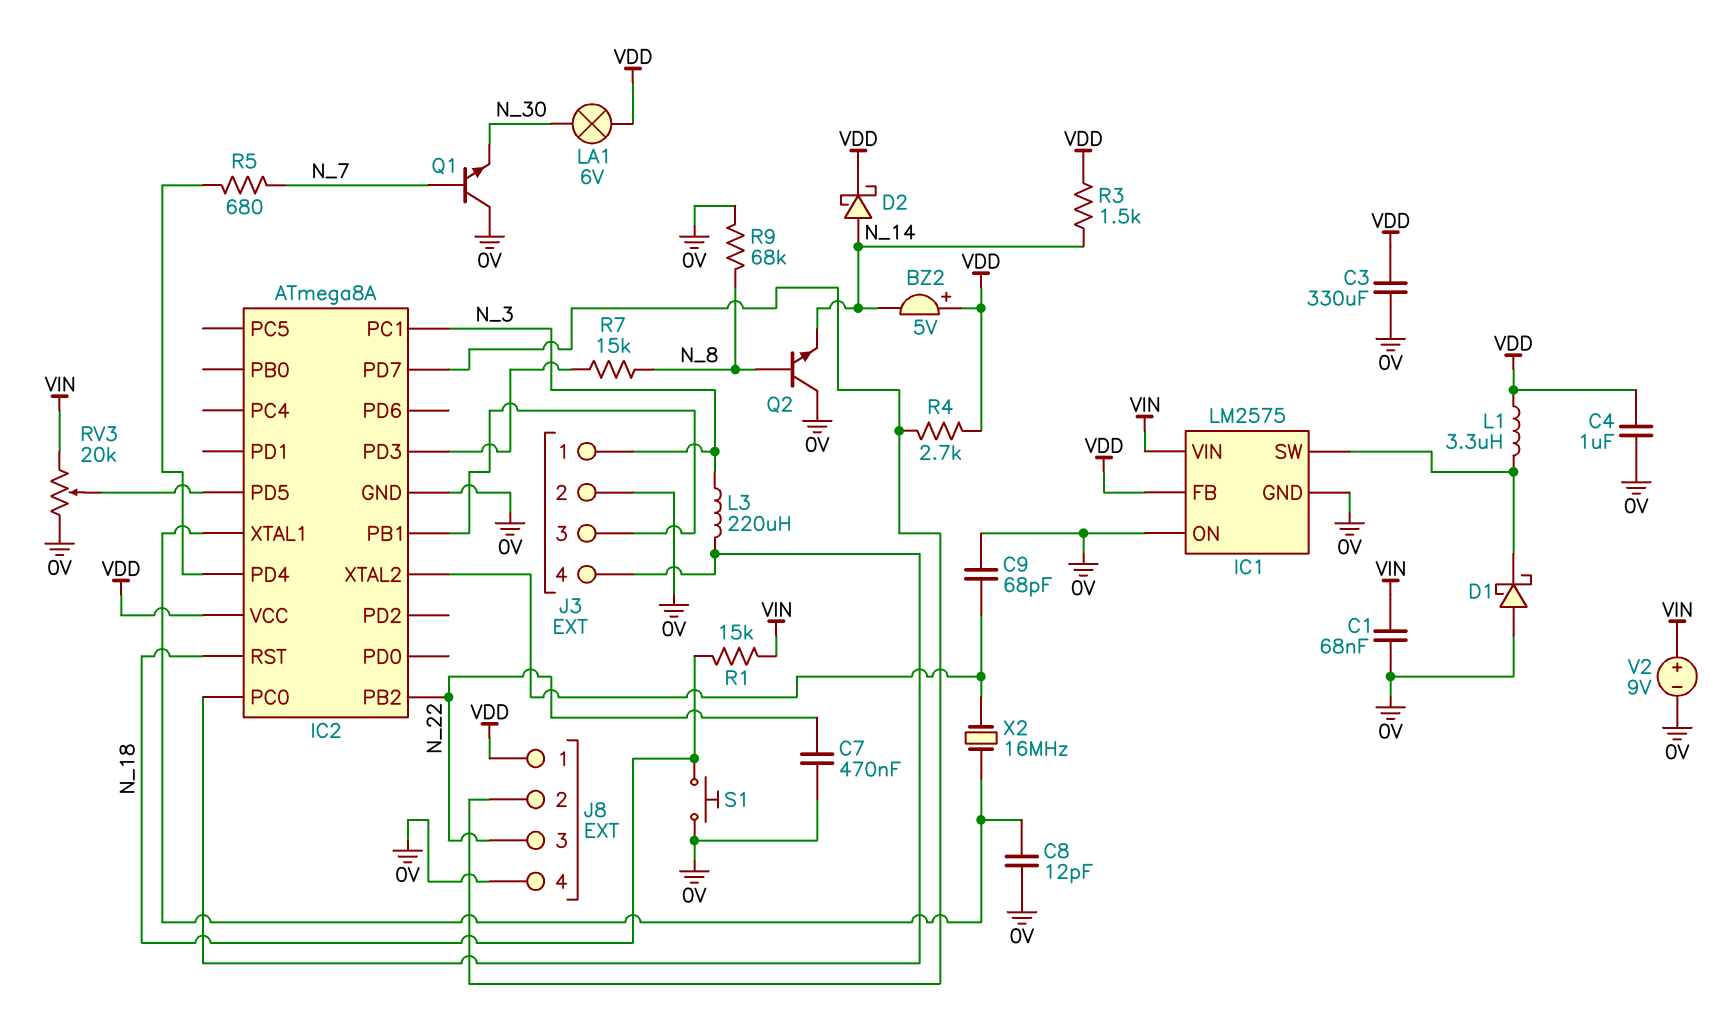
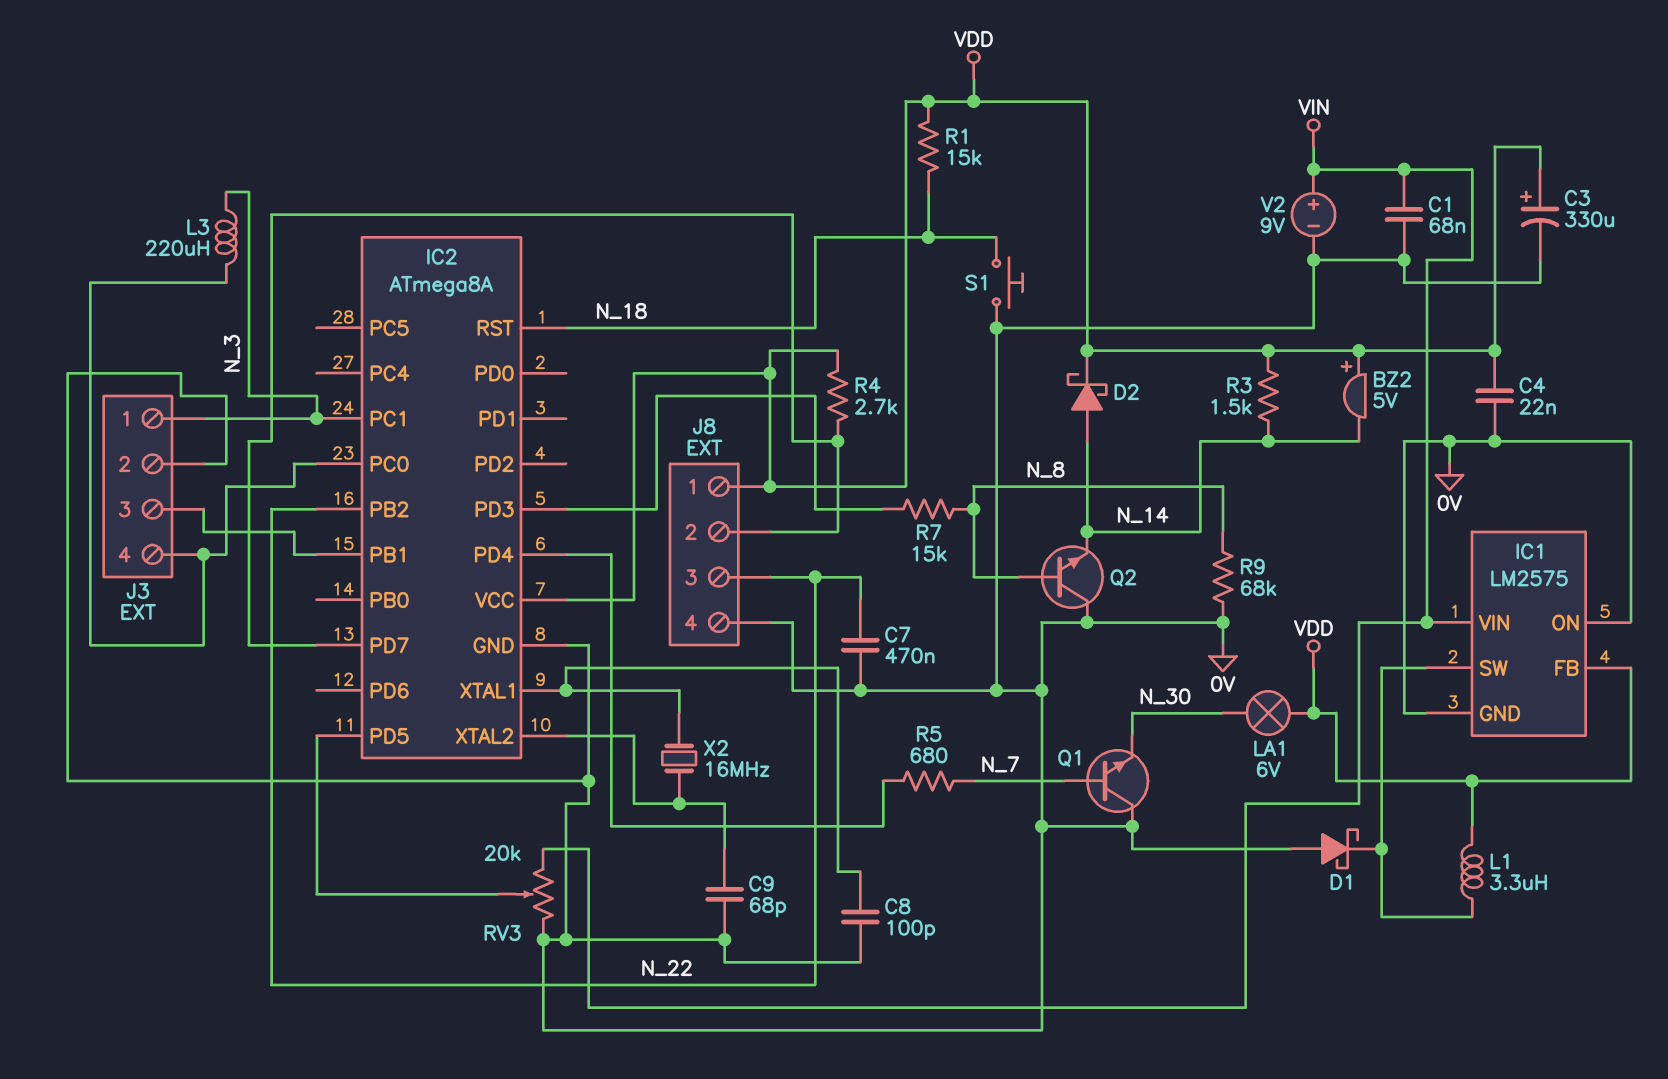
C3: 330uF (0V, VDD) -> 330uF (plus VDD, minus 0V)
C4: 1uF (0V, VDD) -> 22nF (0V, VDD)
C8: 12pF (0V, IC2/XTAL1) -> 100pF (0V, IC2/XTAL1)
R1: 15k (N_18, VIN) -> 15k (N_18, VDD)

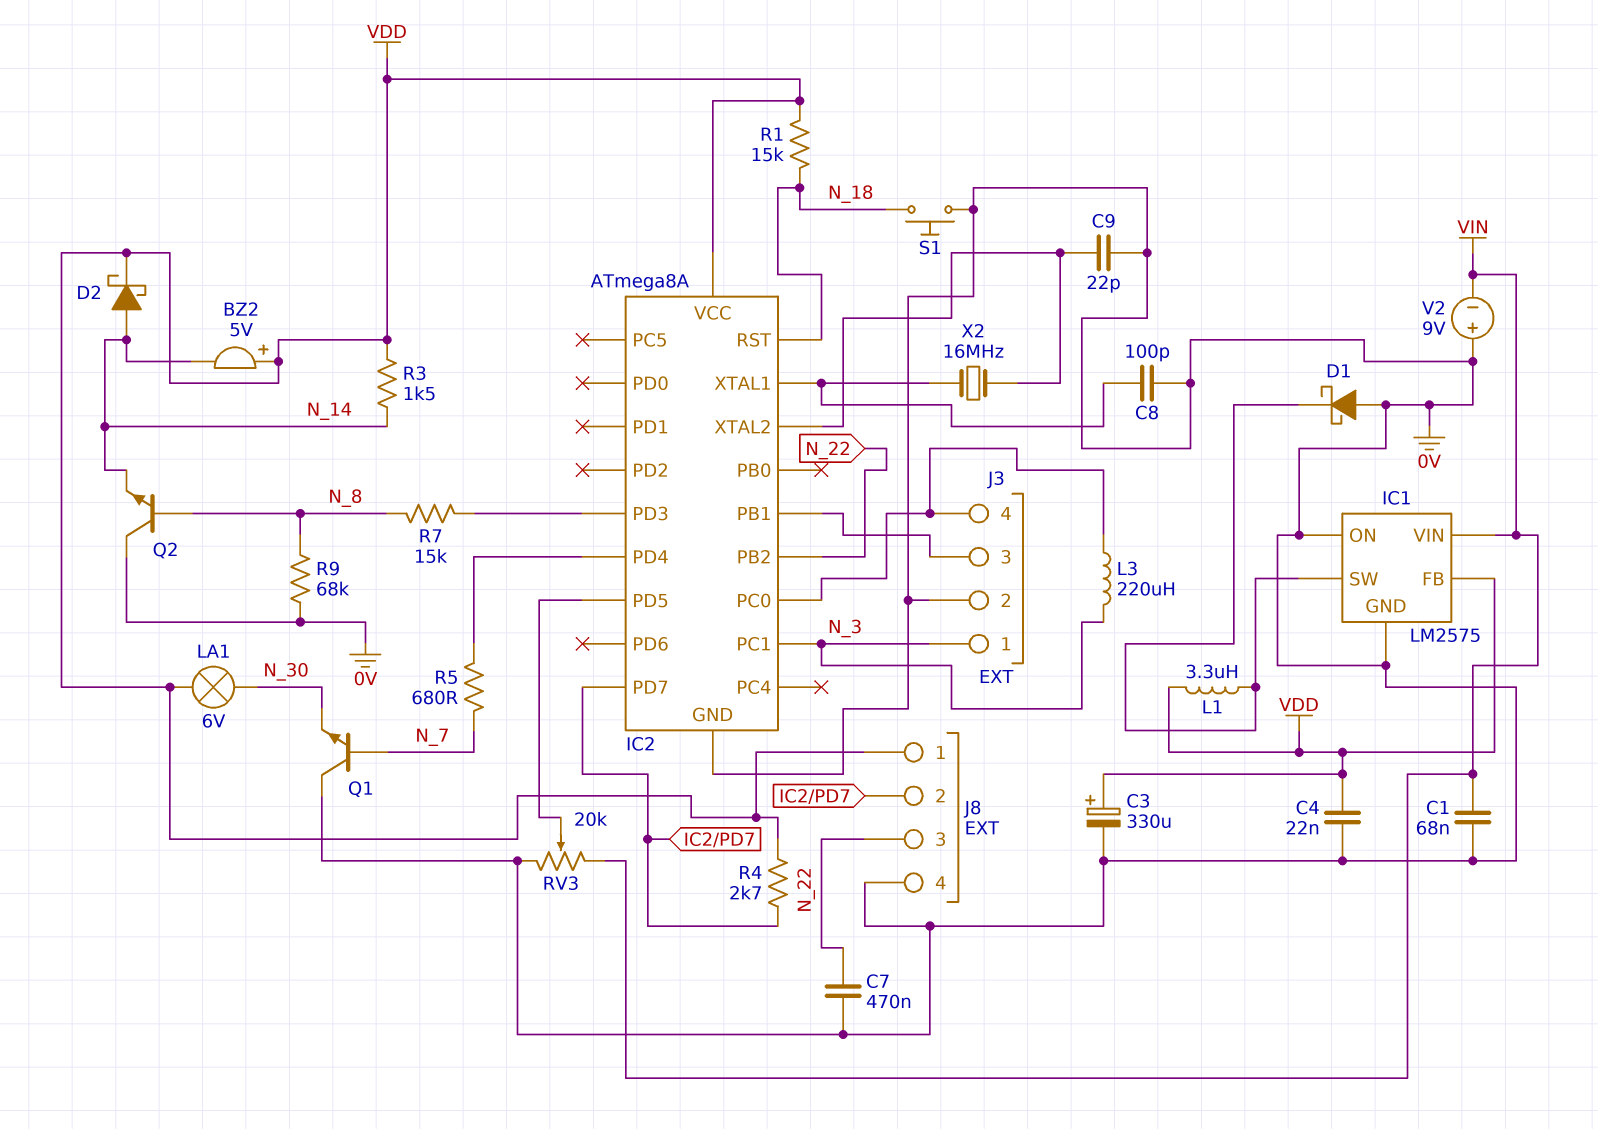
C9: 68pF (0V, IC2/XTAL2) -> 22pF (0V, IC2/XTAL2)
V2: 9V (plus VIN, minus 0V) -> 9V (plus 0V, minus VIN)

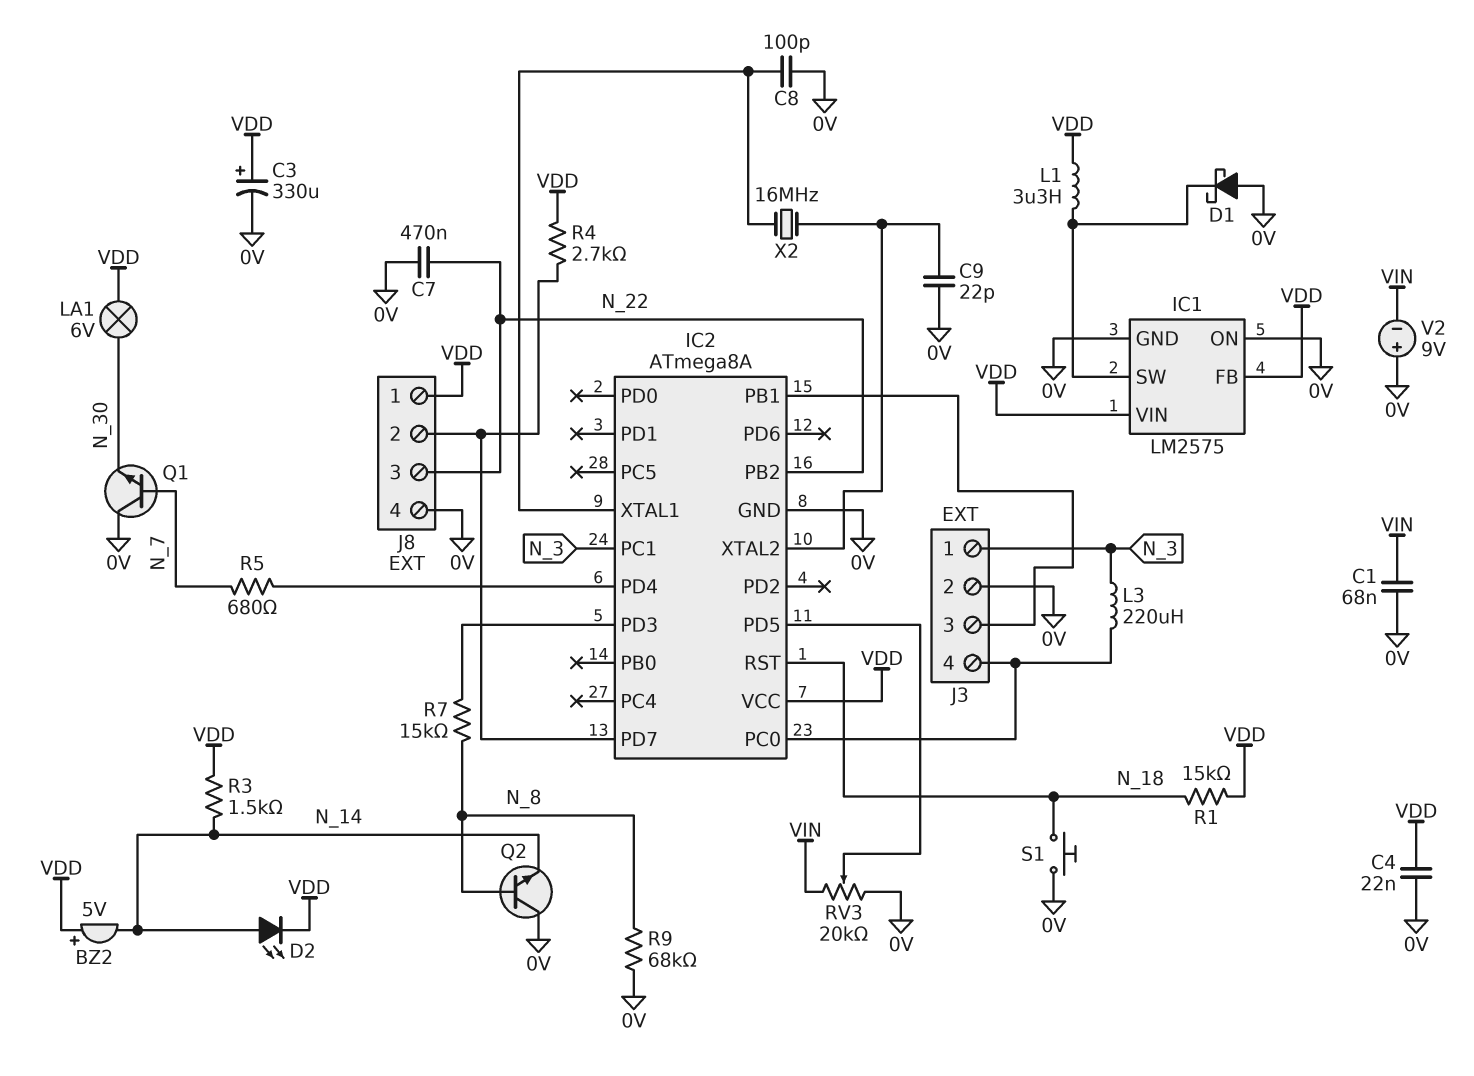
D2: schottky (A N_14, K VDD) -> LED (A N_14, K VDD)
IC1 pin VIN: VIN -> VDD

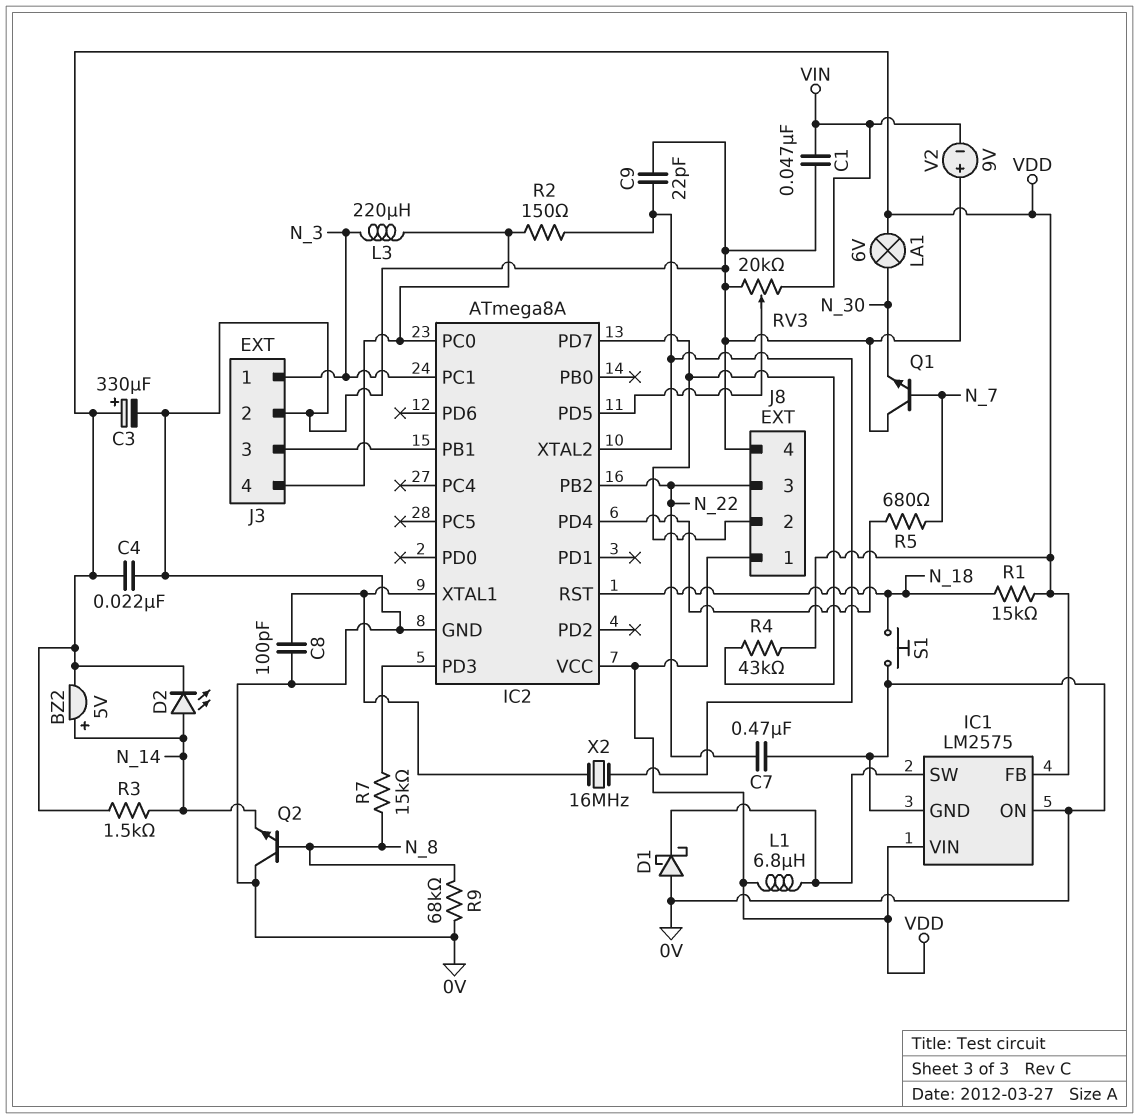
BZ2: buzzer 5V (plus VDD, minus N_14) -> buzzer 5V (plus N_14, minus VDD)
C1: 68nF (0V, VIN) -> 47nF (0V, VIN)
L1: 3.3uH (IC1/SW, VDD) -> 6.8uH (IC1/SW, VDD)
R2: none -> 150 (IC2/PC0, IC2/XTAL2)
R4: 2.7k (IC2/PD7, VDD) -> 43k (IC2/PD7, VDD)

